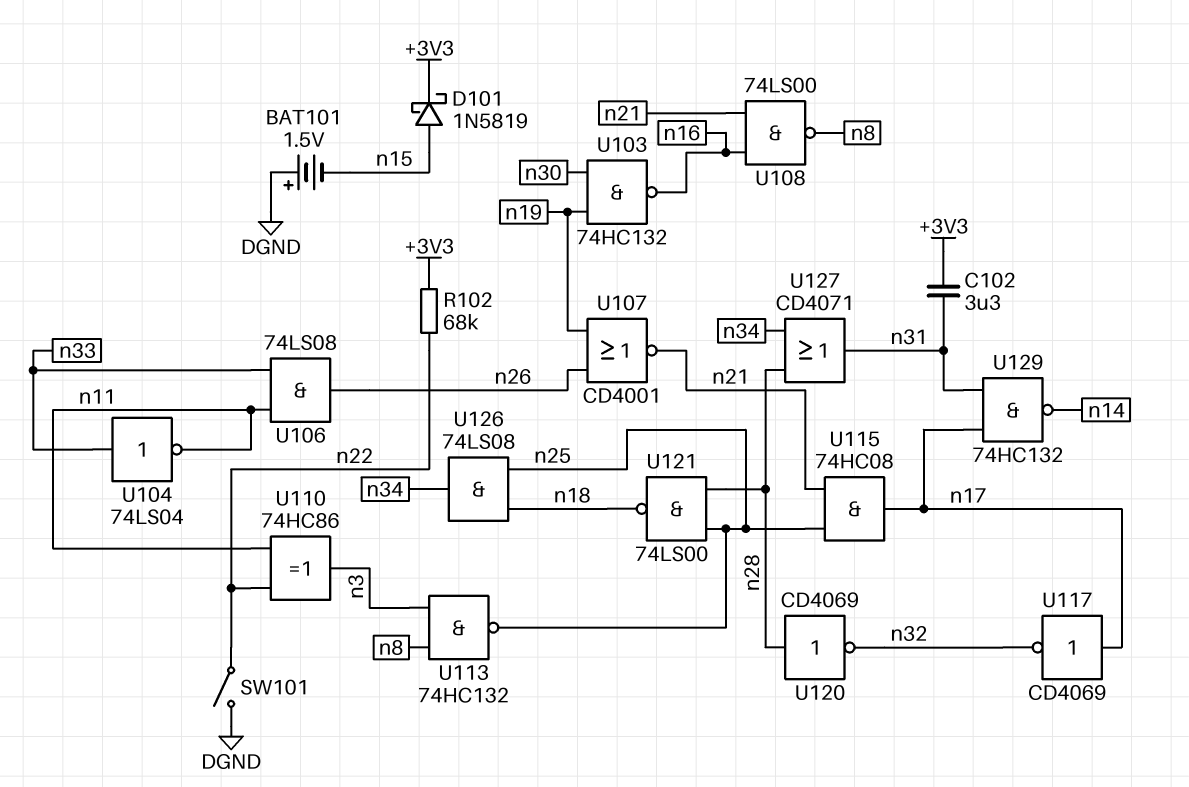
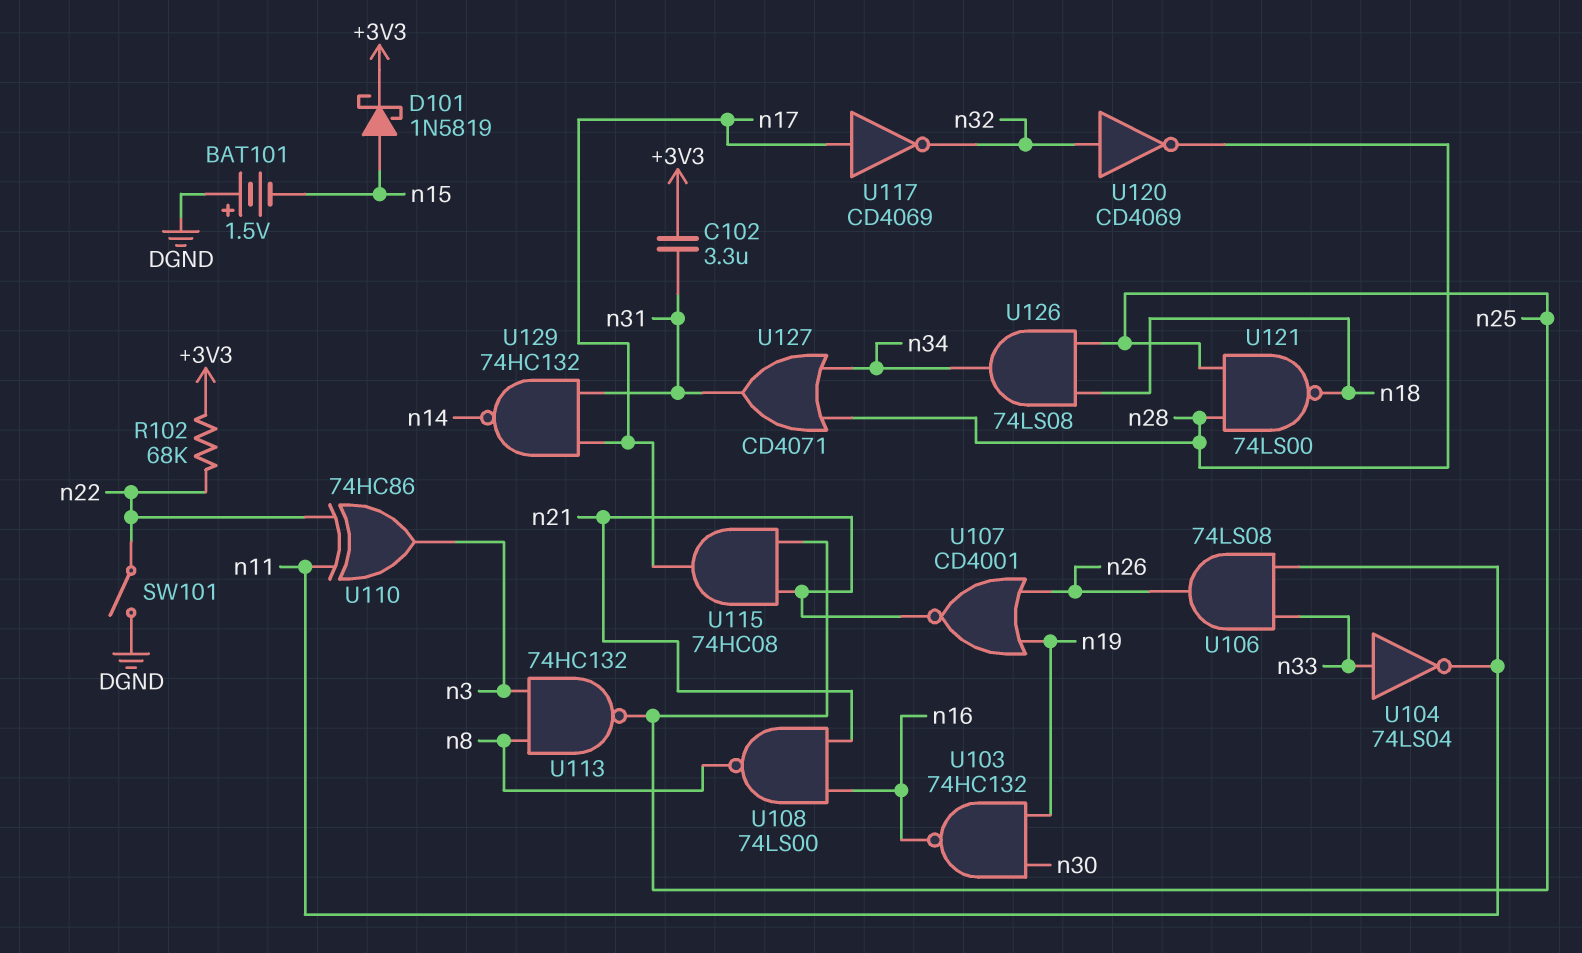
U120: NOT CD4069 (in n28, out n32) -> NOT CD4069 (in n32, out n28)

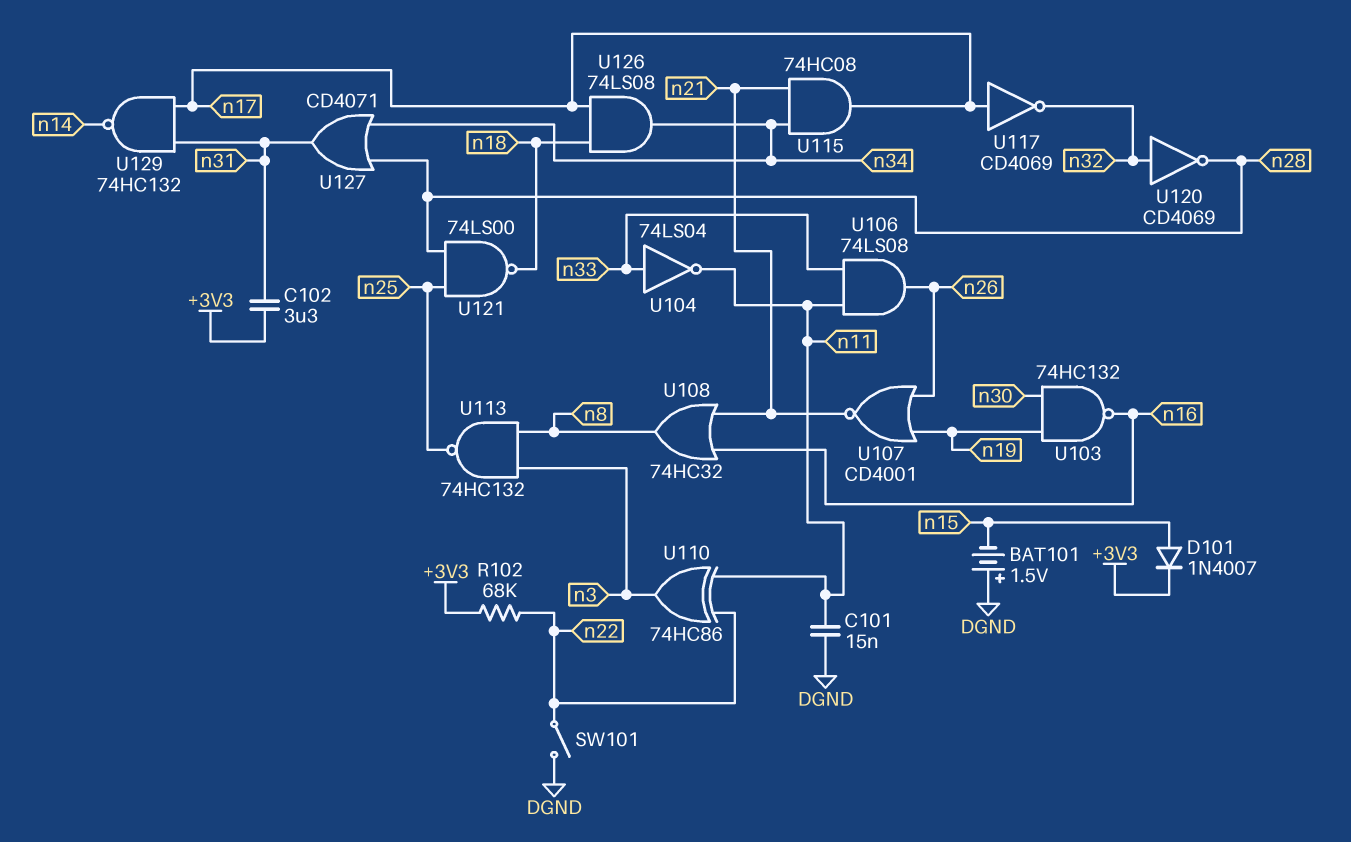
C101: none -> 15nF (DGND, n11)
D101: schottky 1N5819 (A n15, K +3V3) -> diode 1N4007 (A n15, K +3V3)
U108: NAND 74LS00 (in n16, in n21, out n8) -> OR 74HC32 (in n16, in n21, out n8)
U115: AND 74HC08 (in n21, in n25, out n17) -> AND 74HC08 (in n21, in n34, out n17)
U126: AND 74LS08 (in n18, in n25, out n34) -> AND 74LS08 (in n17, in n18, out n34)

